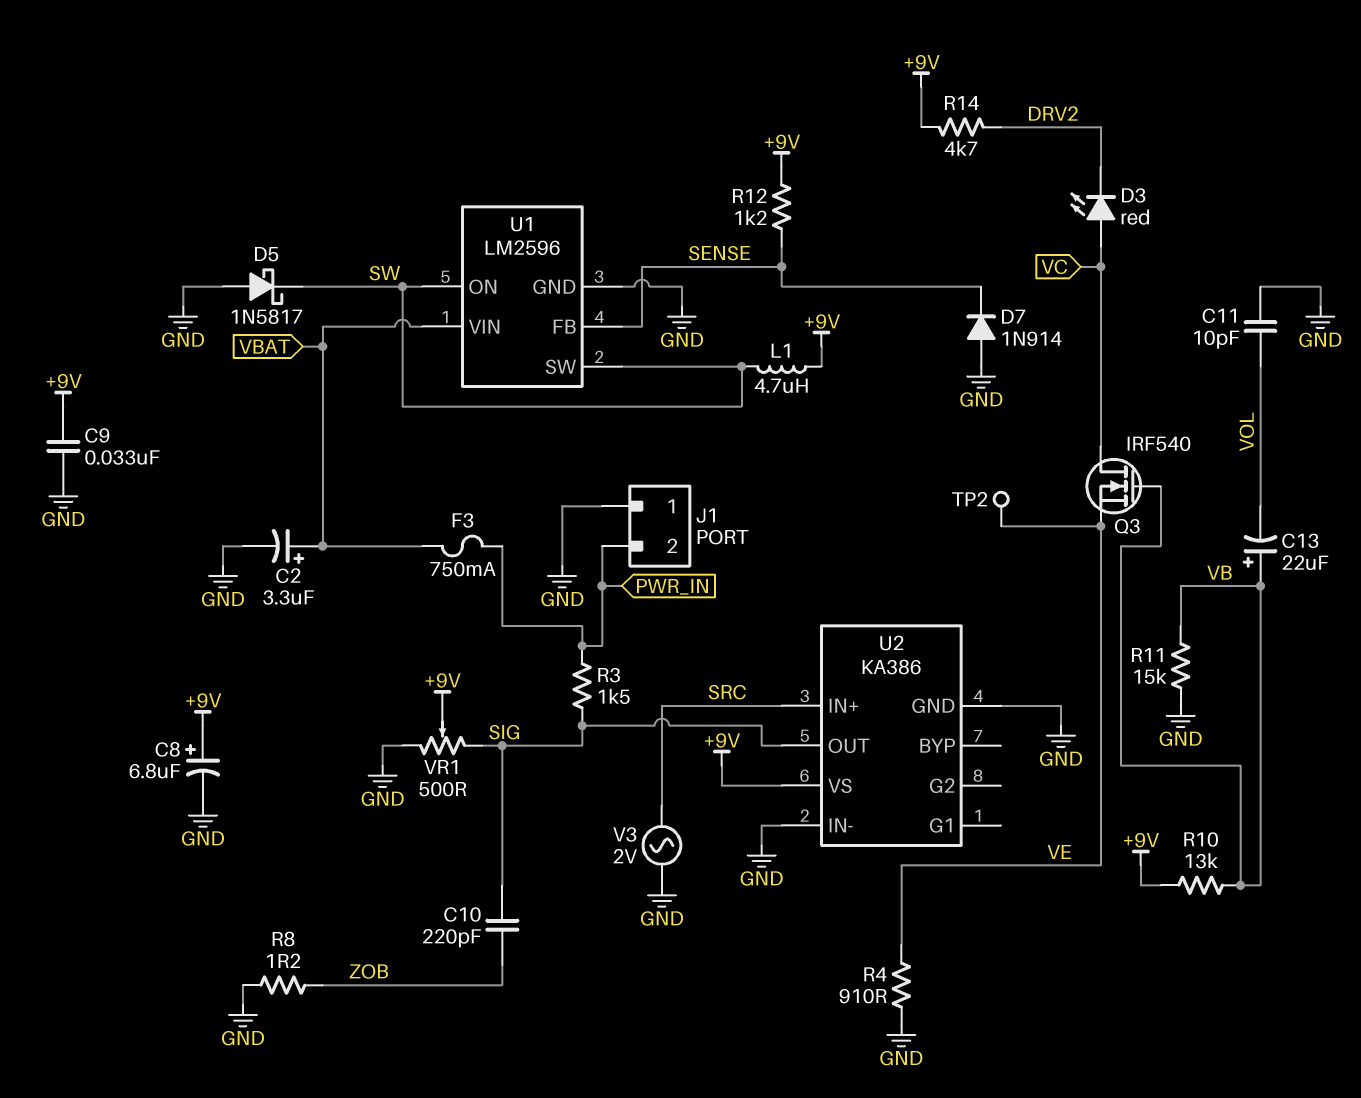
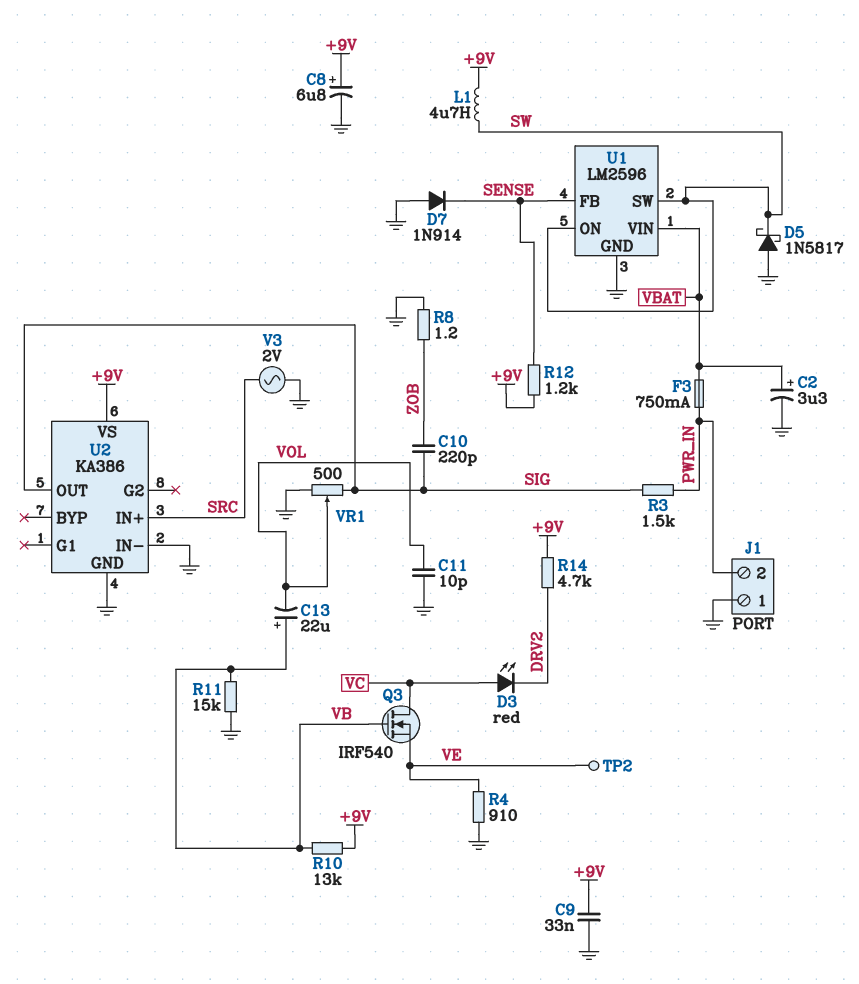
VR1: 500 (GND, SIG, wiper +9V) -> 500 (GND, SIG, wiper VOL)

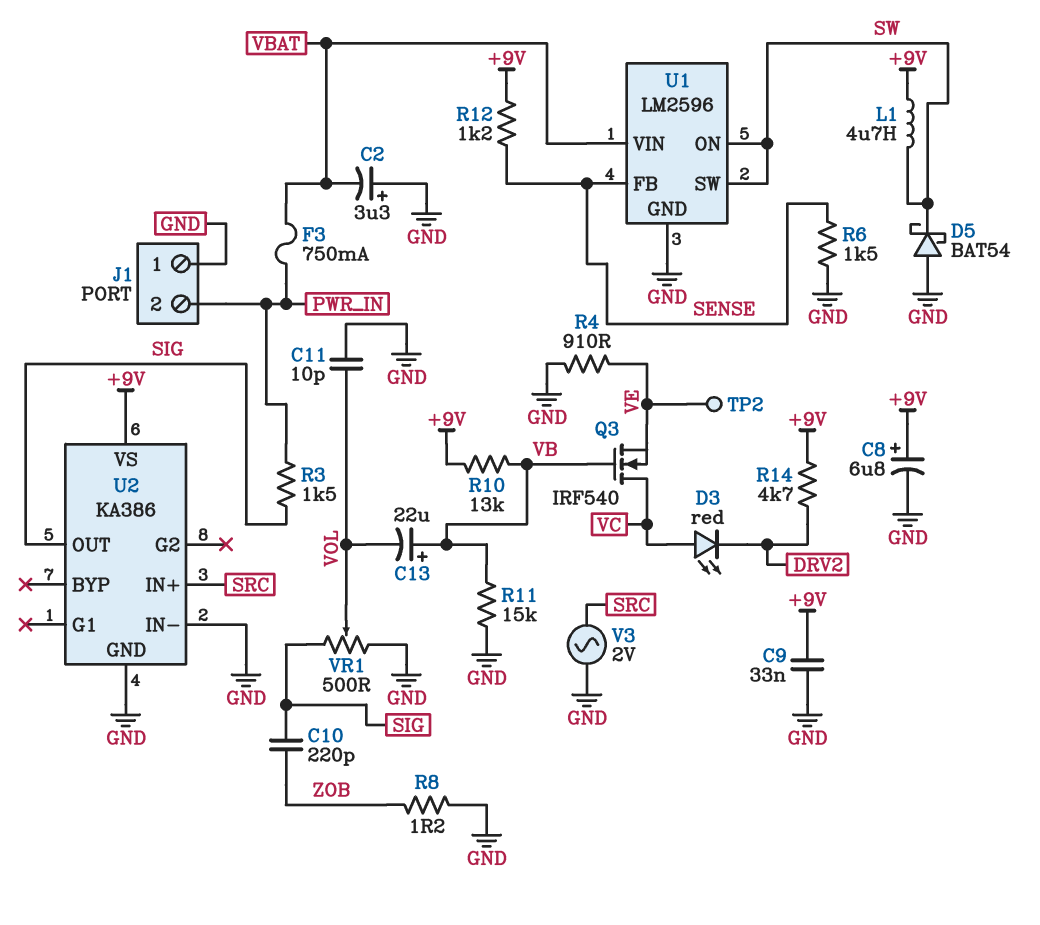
C2: 3.3uF (plus VBAT, minus GND) -> 3.3uF (plus GND, minus VBAT)
D5: schottky 1N5817 (A GND, K SW) -> schottky BAT54 (A GND, K SW)
D7: diode 1N914 (A GND, K SENSE) -> none
R6: none -> 1.5k (GND, SENSE)

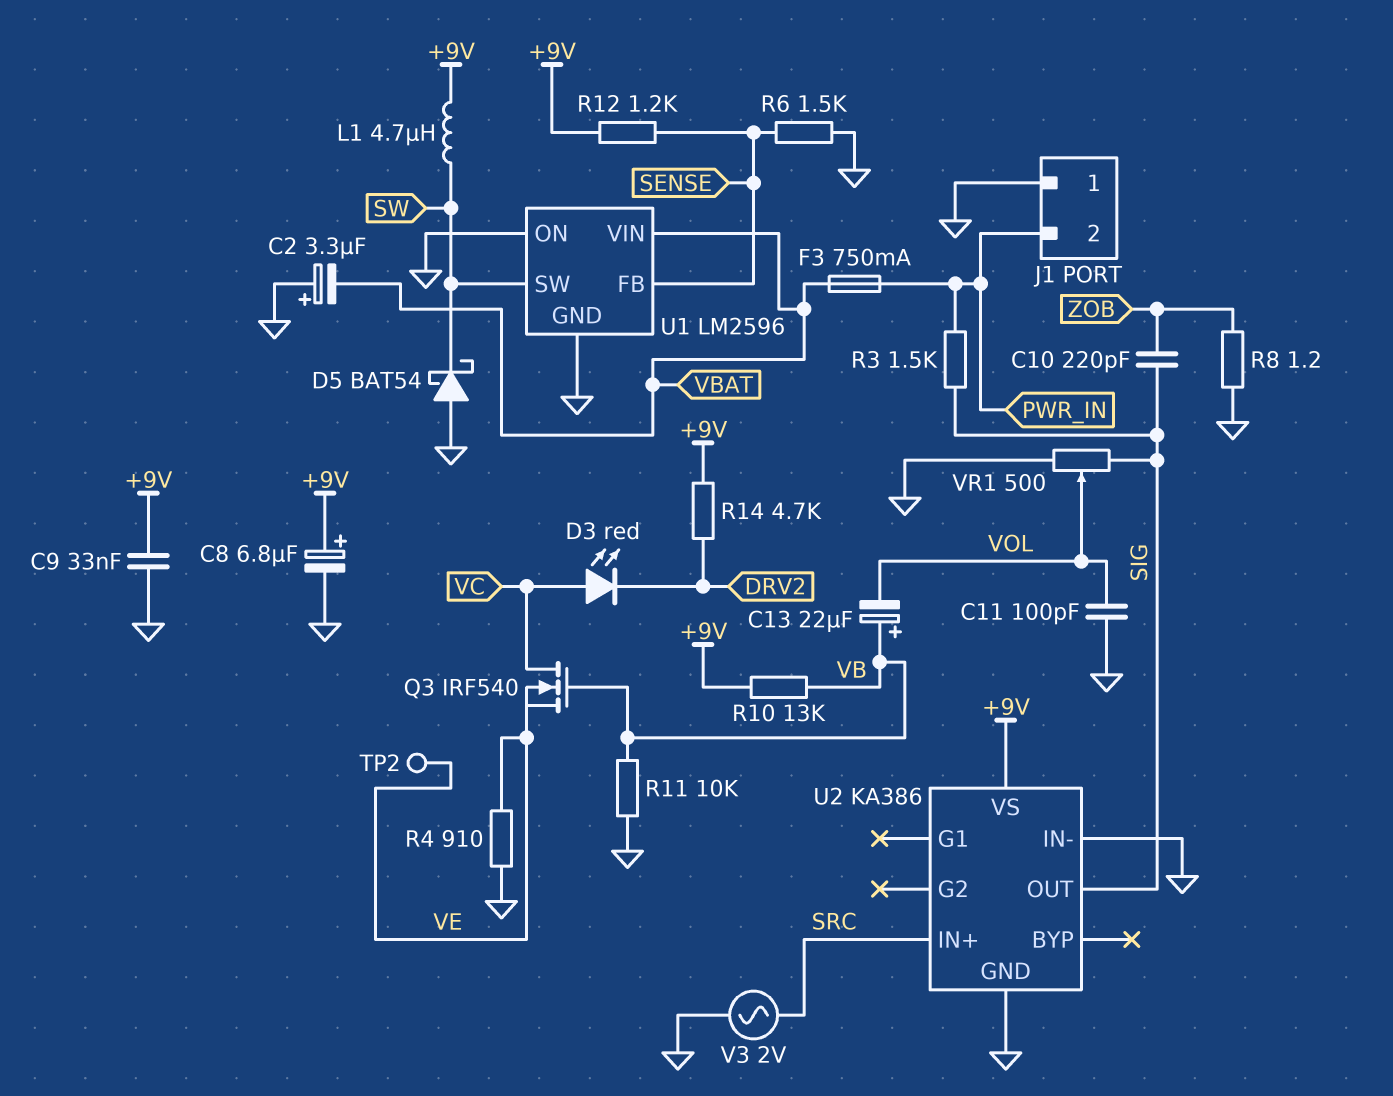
C11: 10pF (GND, VOL) -> 100pF (GND, VOL)
R11: 15k (GND, VB) -> 10k (GND, VB)
U1 pin ON: SW -> GND

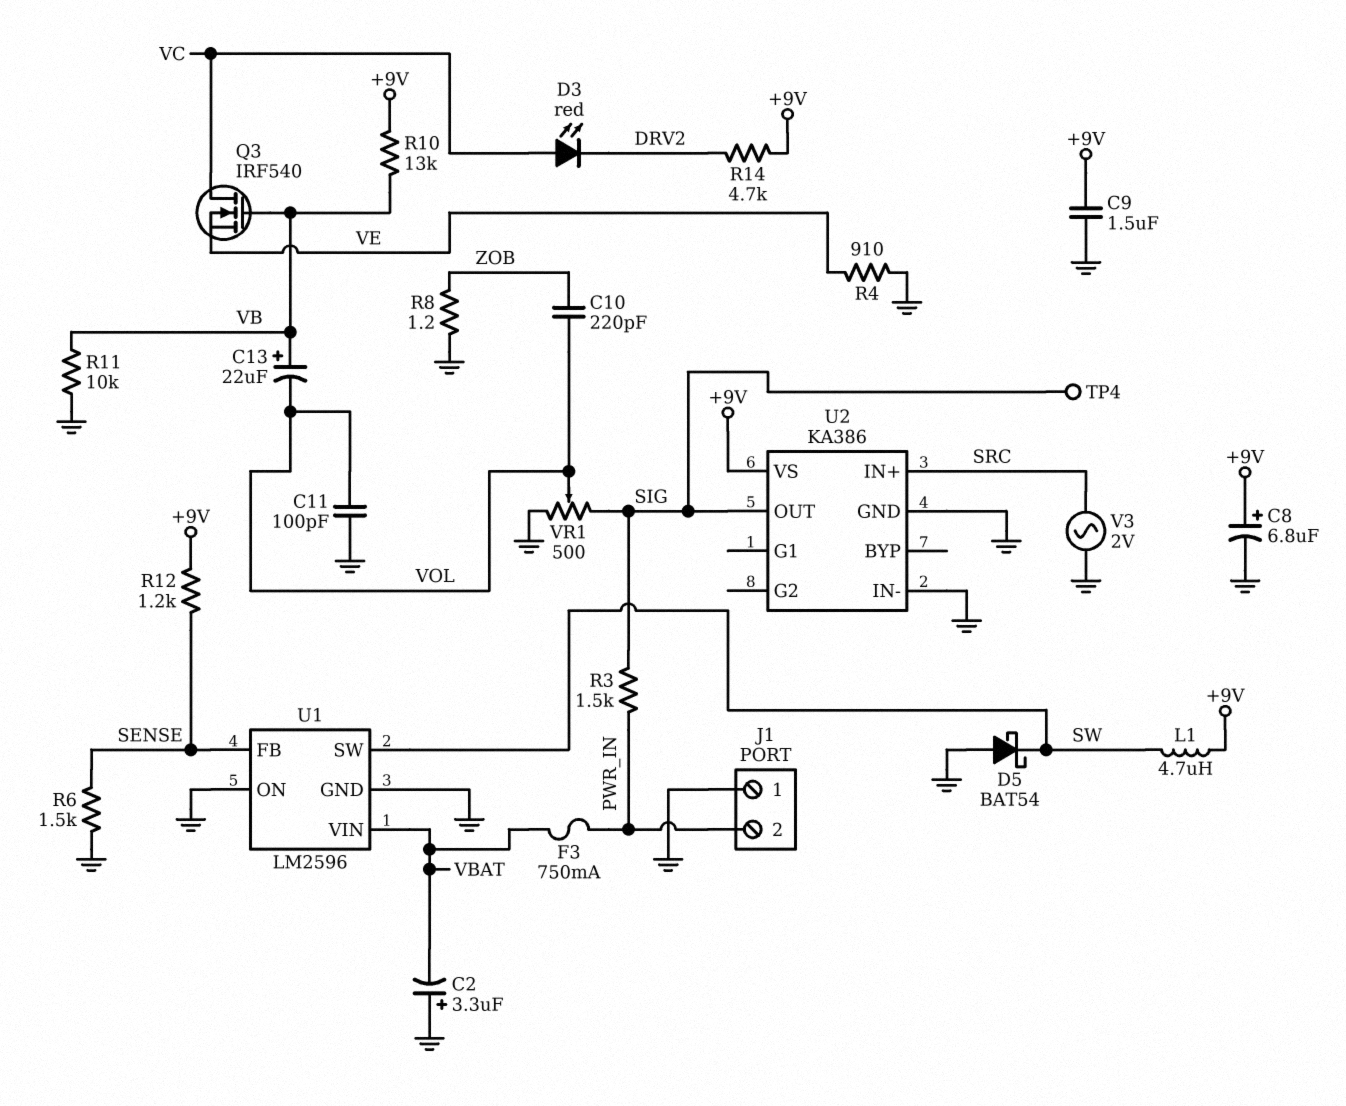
C9: 33nF (+9V, GND) -> 1.5uF (+9V, GND)
C10: 220pF (SIG, ZOB) -> 220pF (VOL, ZOB)
TP2: test point (VE) -> none
TP4: none -> test point (SIG)

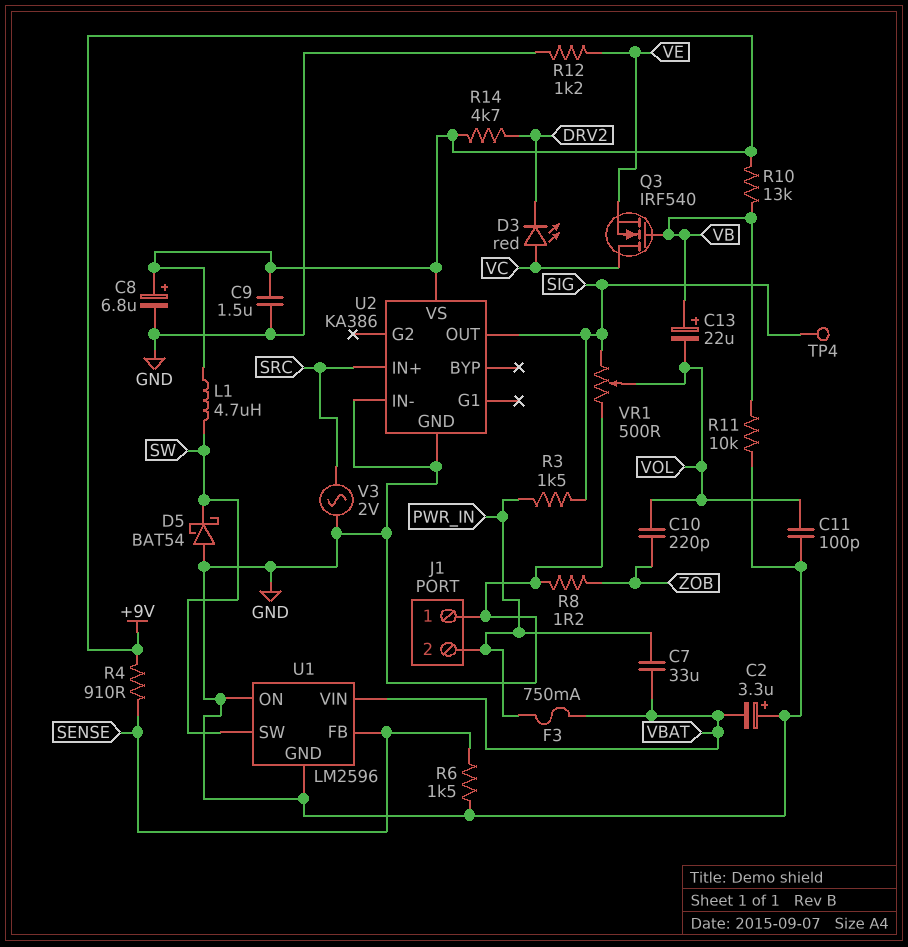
C7: none -> 33uF (PWR_IN, VBAT)
R4: 910 (GND, VE) -> 910 (+9V, SENSE)
R12: 1.2k (+9V, SENSE) -> 1.2k (GND, VE)

